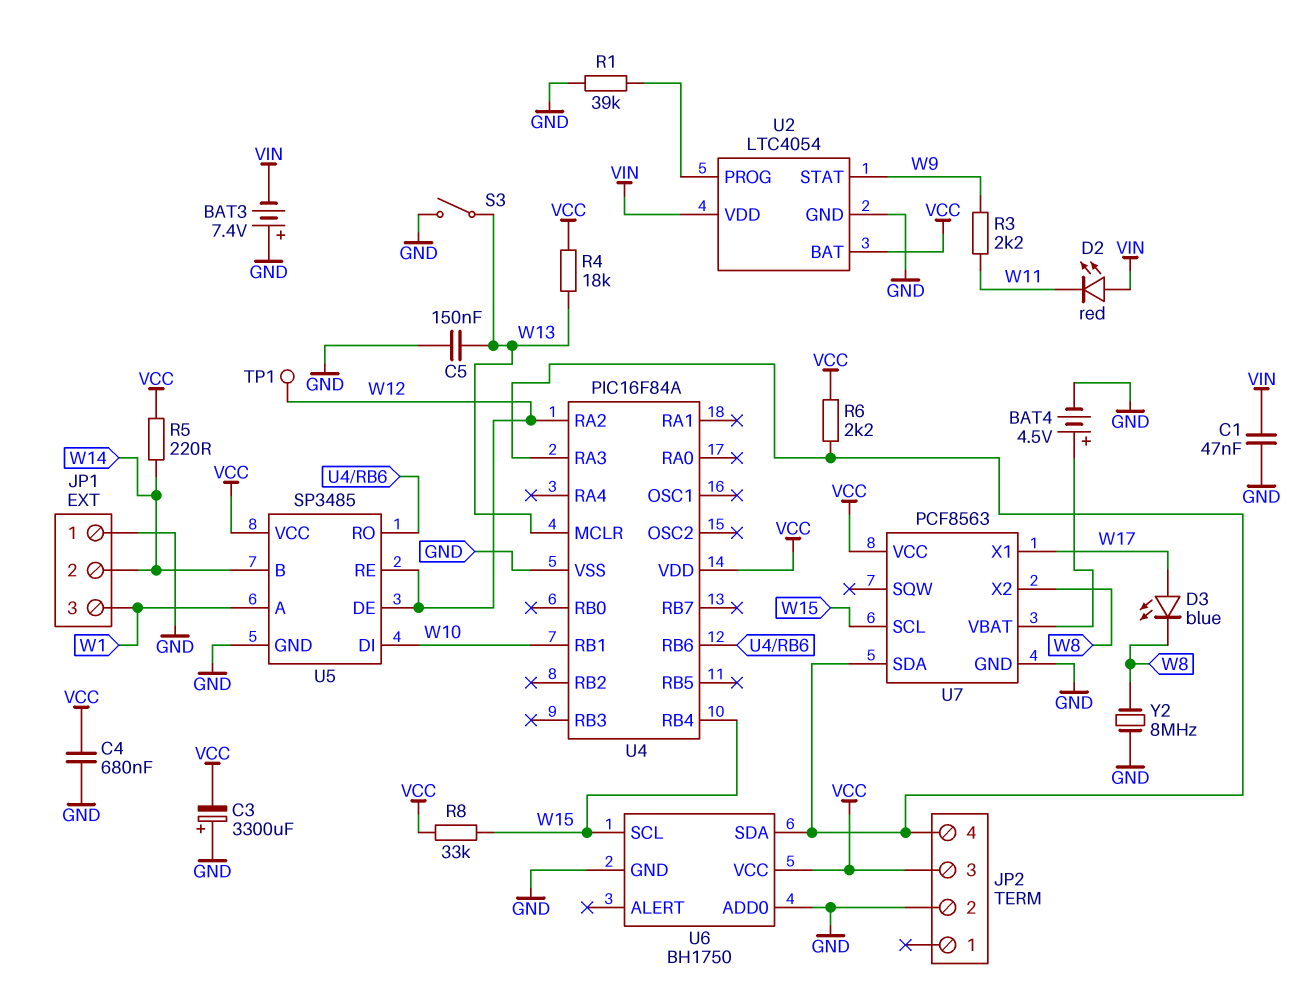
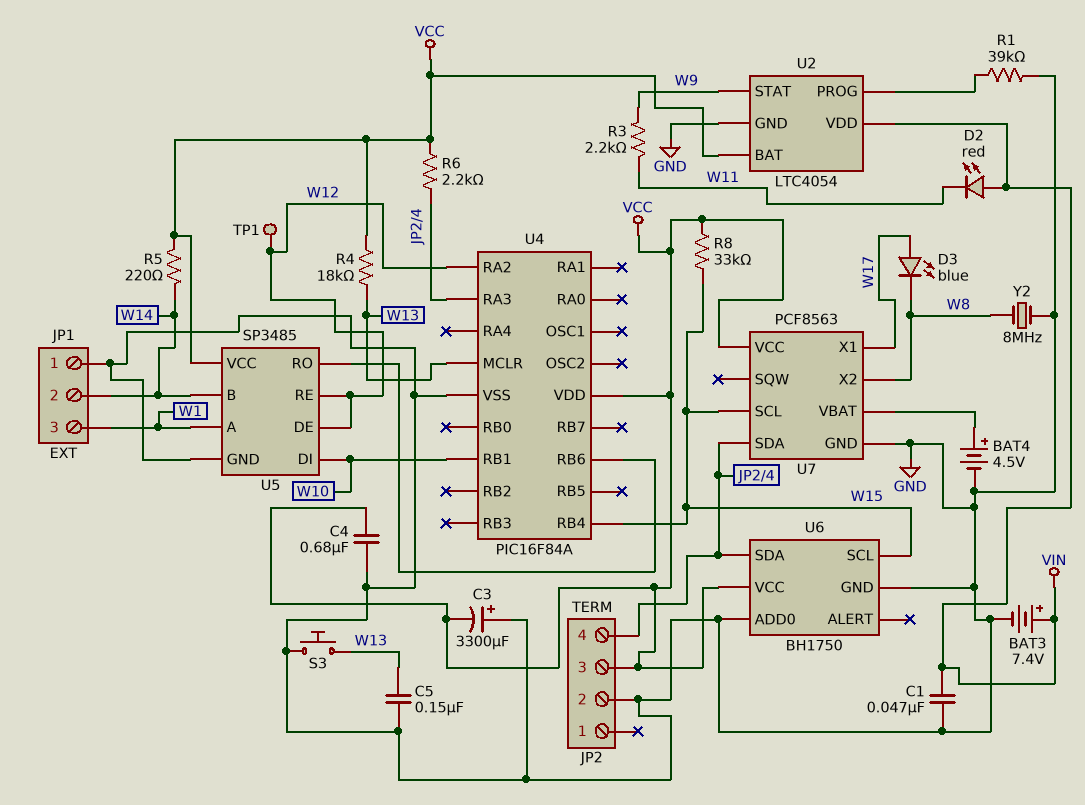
BAT3: 7.4V (plus GND, minus VIN) -> 7.4V (plus VIN, minus GND)
S3: switch (GND, W13) -> button (GND, W13)

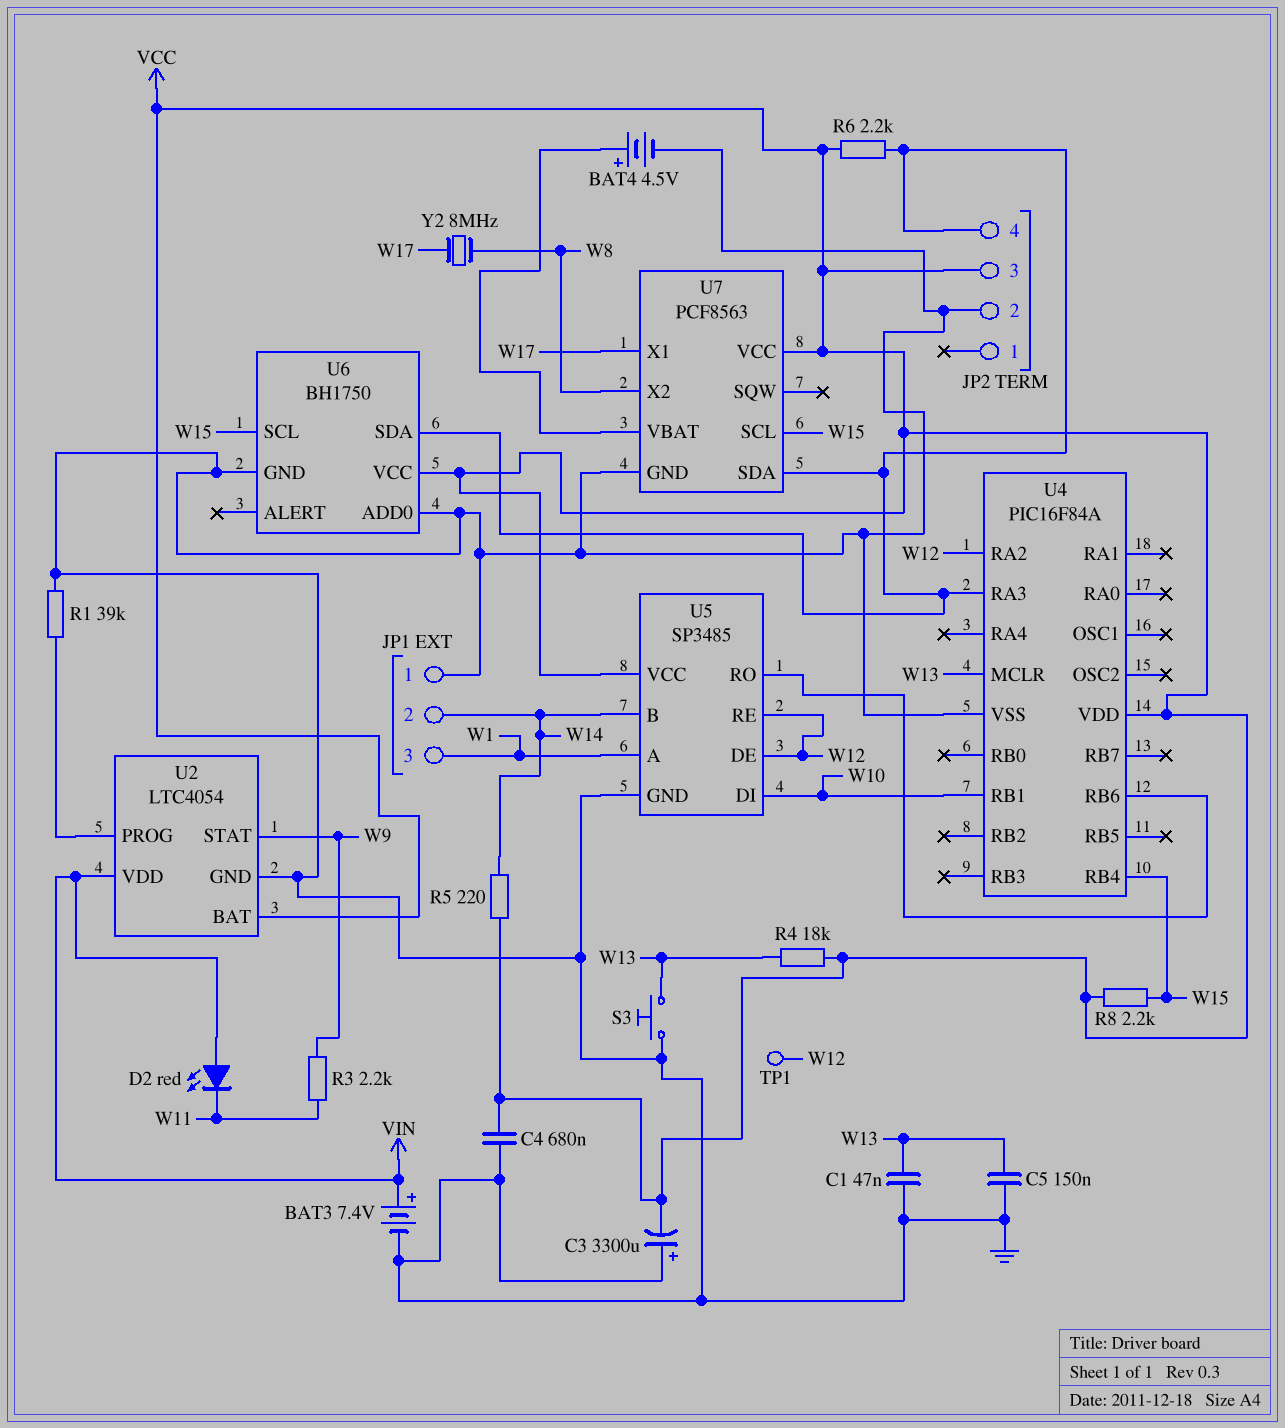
C1: 47nF (GND, VIN) -> 47nF (GND, W13)
D3: LED blue (A W17, K W8) -> none
R8: 33k (VCC, W15) -> 2.2k (VCC, W15)
Y2: 8MHz (GND, W8) -> 8MHz (W8, W17)

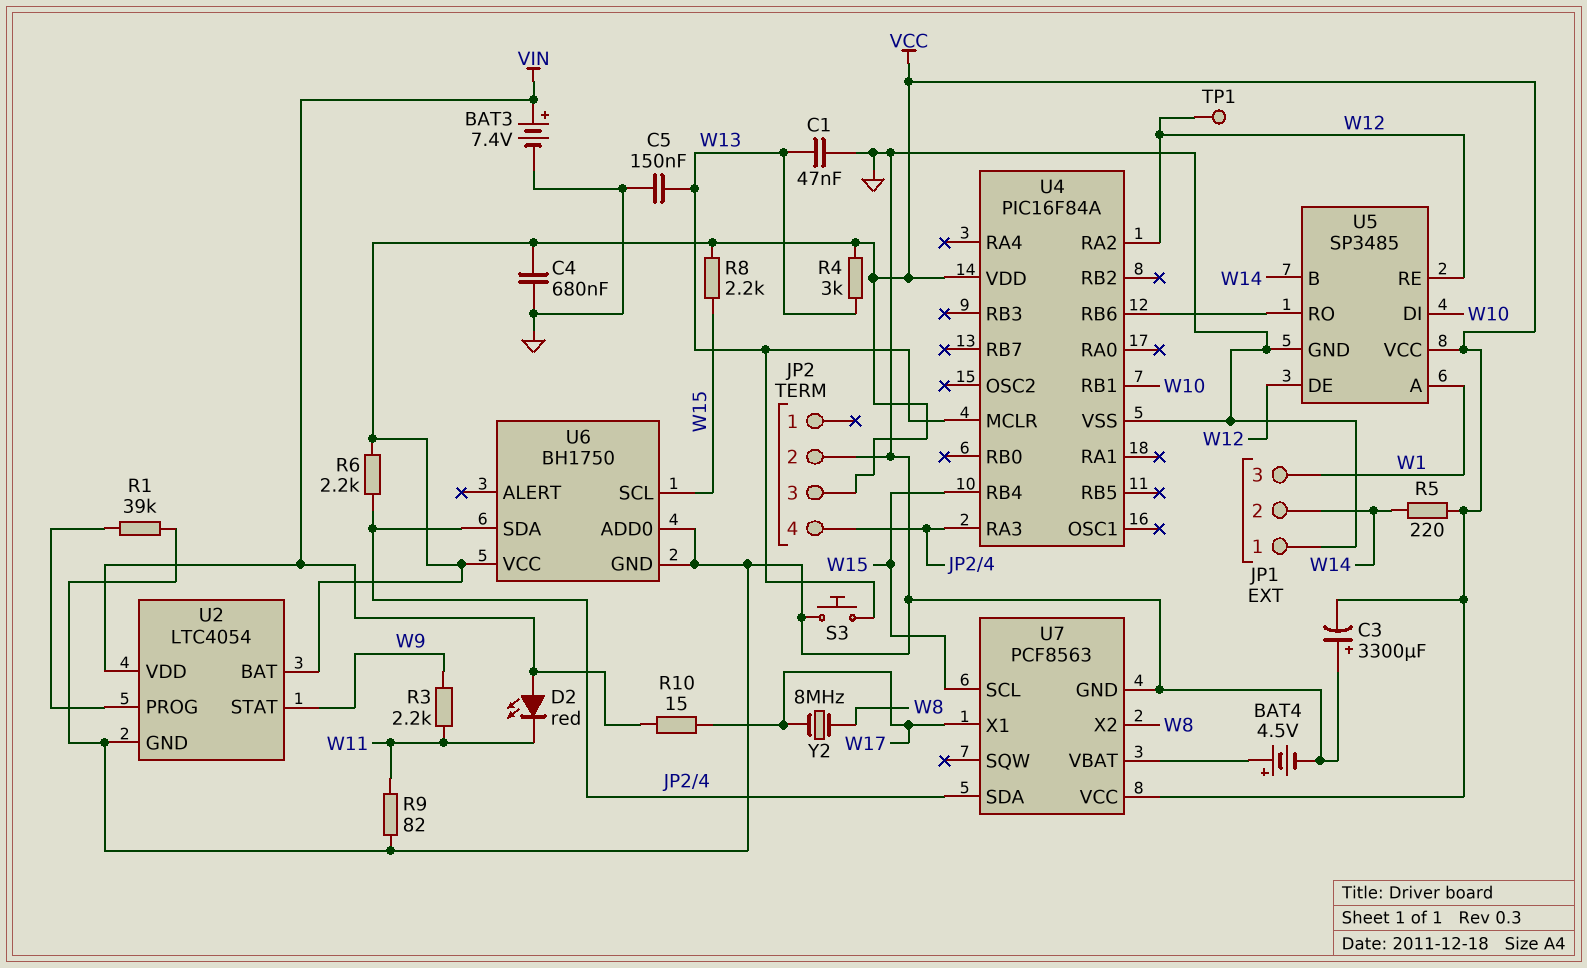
R4: 18k (VCC, W13) -> 3k (VCC, W13)
R9: none -> 82 (GND, W11)
R10: none -> 15 (VIN, W17)

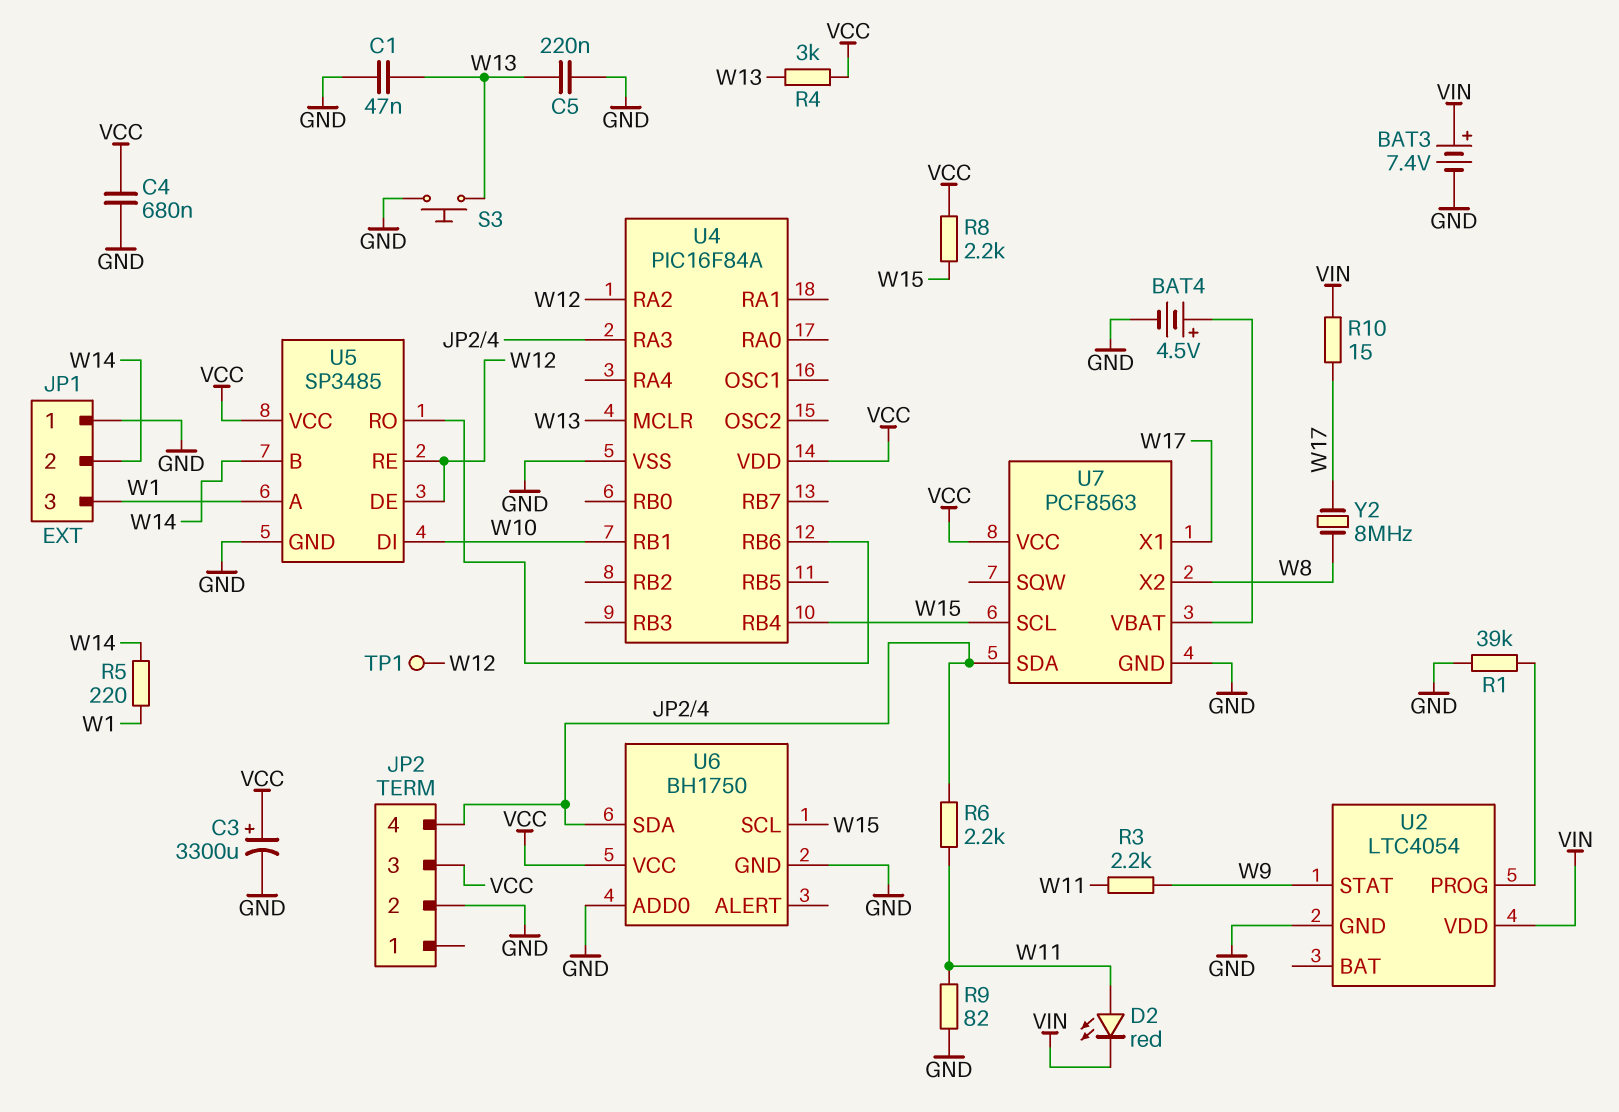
C3: 3300uF (plus GND, minus VCC) -> 3300uF (plus VCC, minus GND)
C5: 150nF (GND, W13) -> 220nF (GND, W13)
D2: LED red (A VIN, K W11) -> LED red (A W11, K VIN)
R5: 220 (VCC, W14) -> 220 (W1, W14)
R6: 2.2k (JP2/4, VCC) -> 2.2k (JP2/4, W11)
U2 pin BAT: VCC -> none

